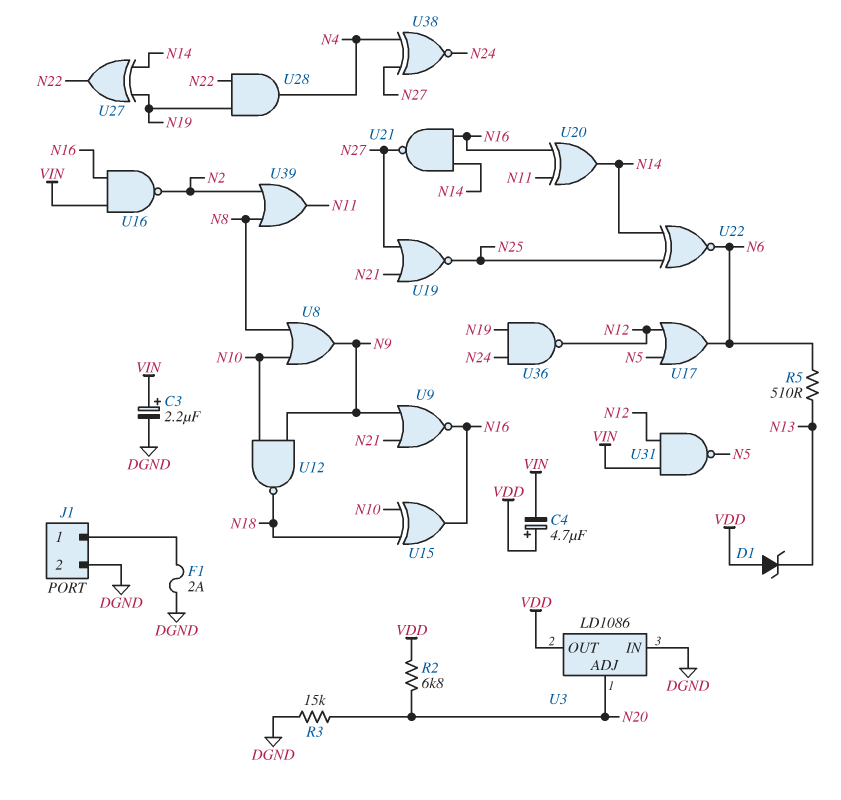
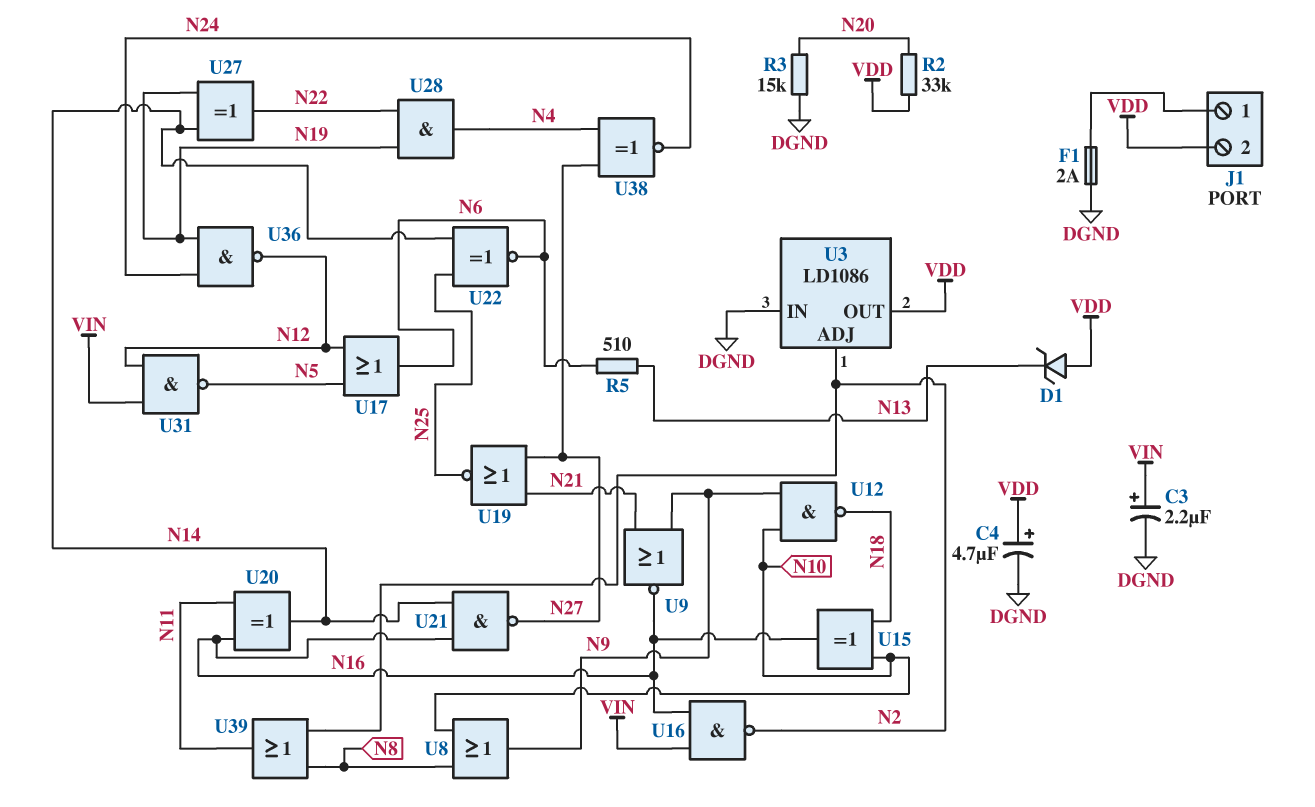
C4: 4.7uF (plus VDD, minus VIN) -> 4.7uF (plus VDD, minus DGND)
J1 pin 2: DGND -> VDD
R2: 6.8k (N20, VDD) -> 33k (N20, VDD)
U3 pin ADJ: N20 -> N2

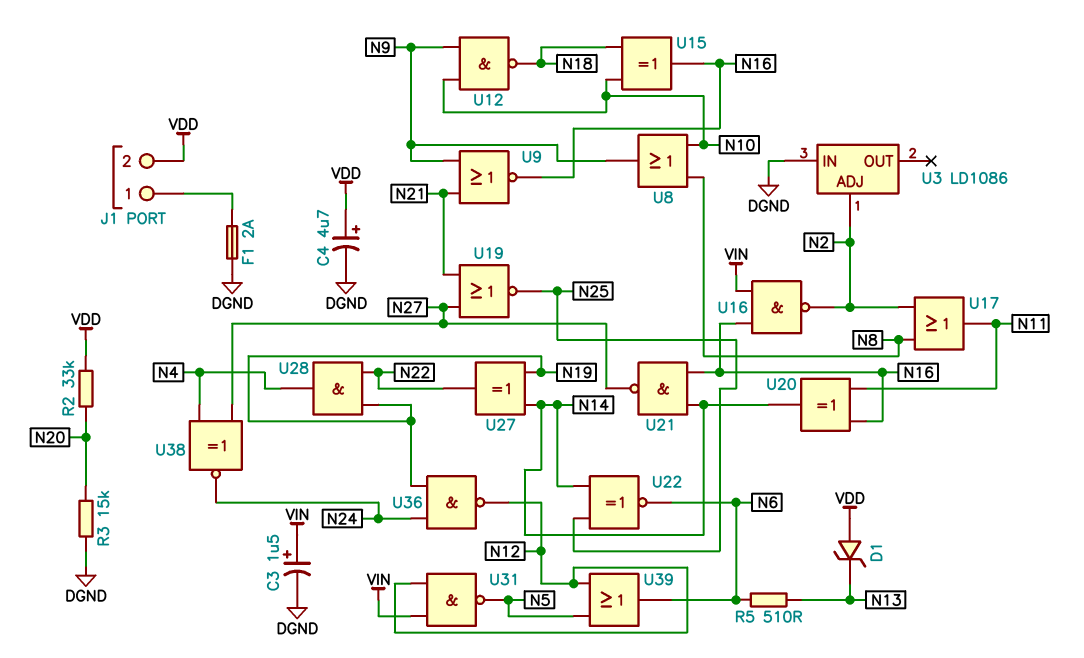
C3: 2.2uF (plus VIN, minus DGND) -> 1.5uF (plus VIN, minus DGND)
U3 pin OUT: VDD -> none
U17: OR (in N5, in N12, out N6) -> OR (in N2, in N8, out N11)
U39: OR (in N2, in N8, out N11) -> OR (in N5, in N12, out N6)

